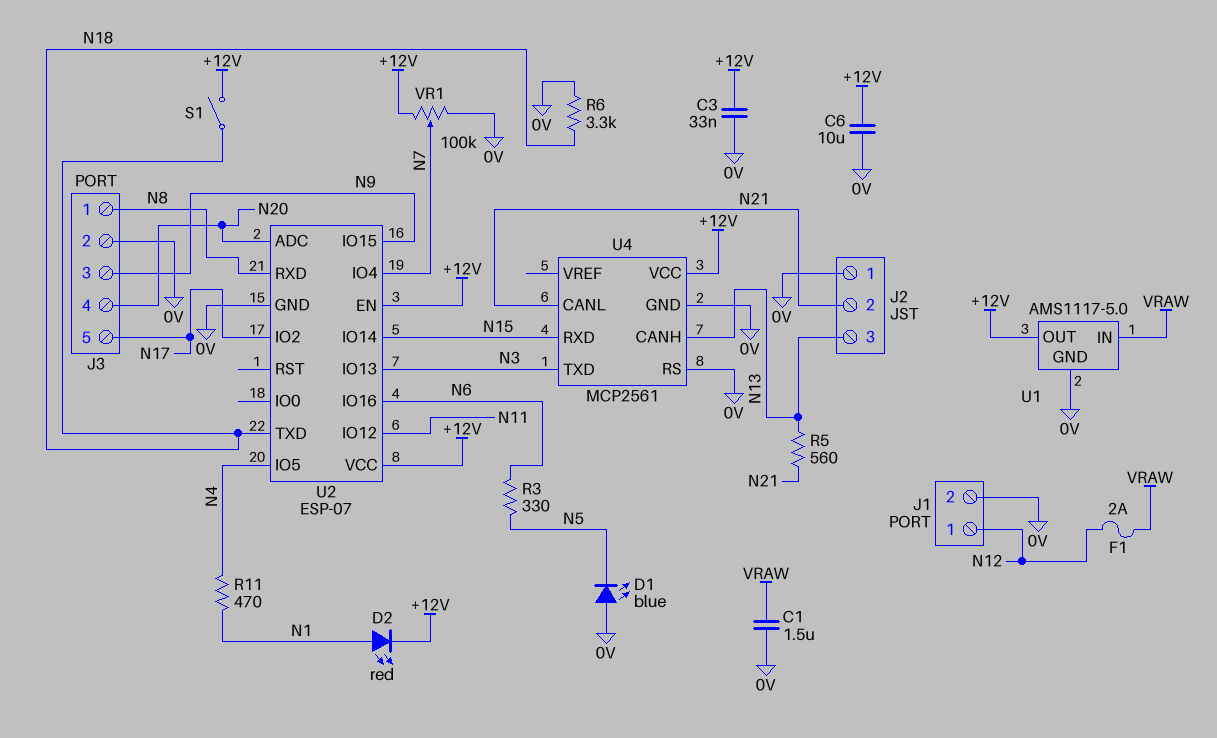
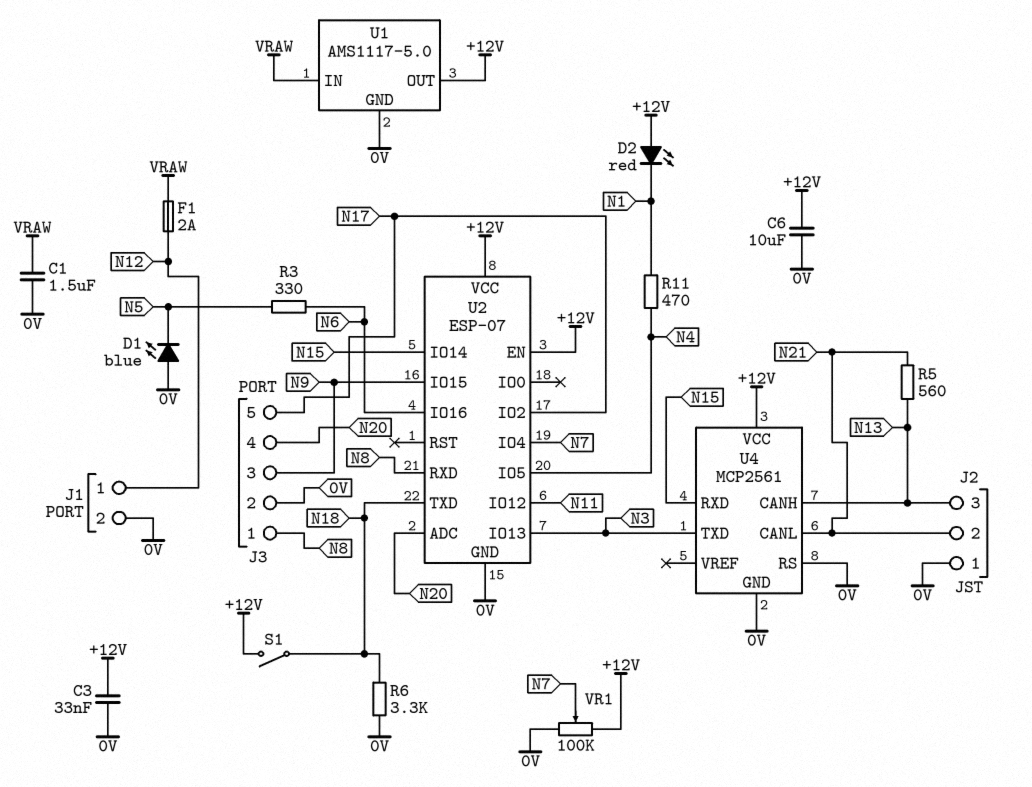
D2: LED red (A N1, K +12V) -> LED red (A +12V, K N1)

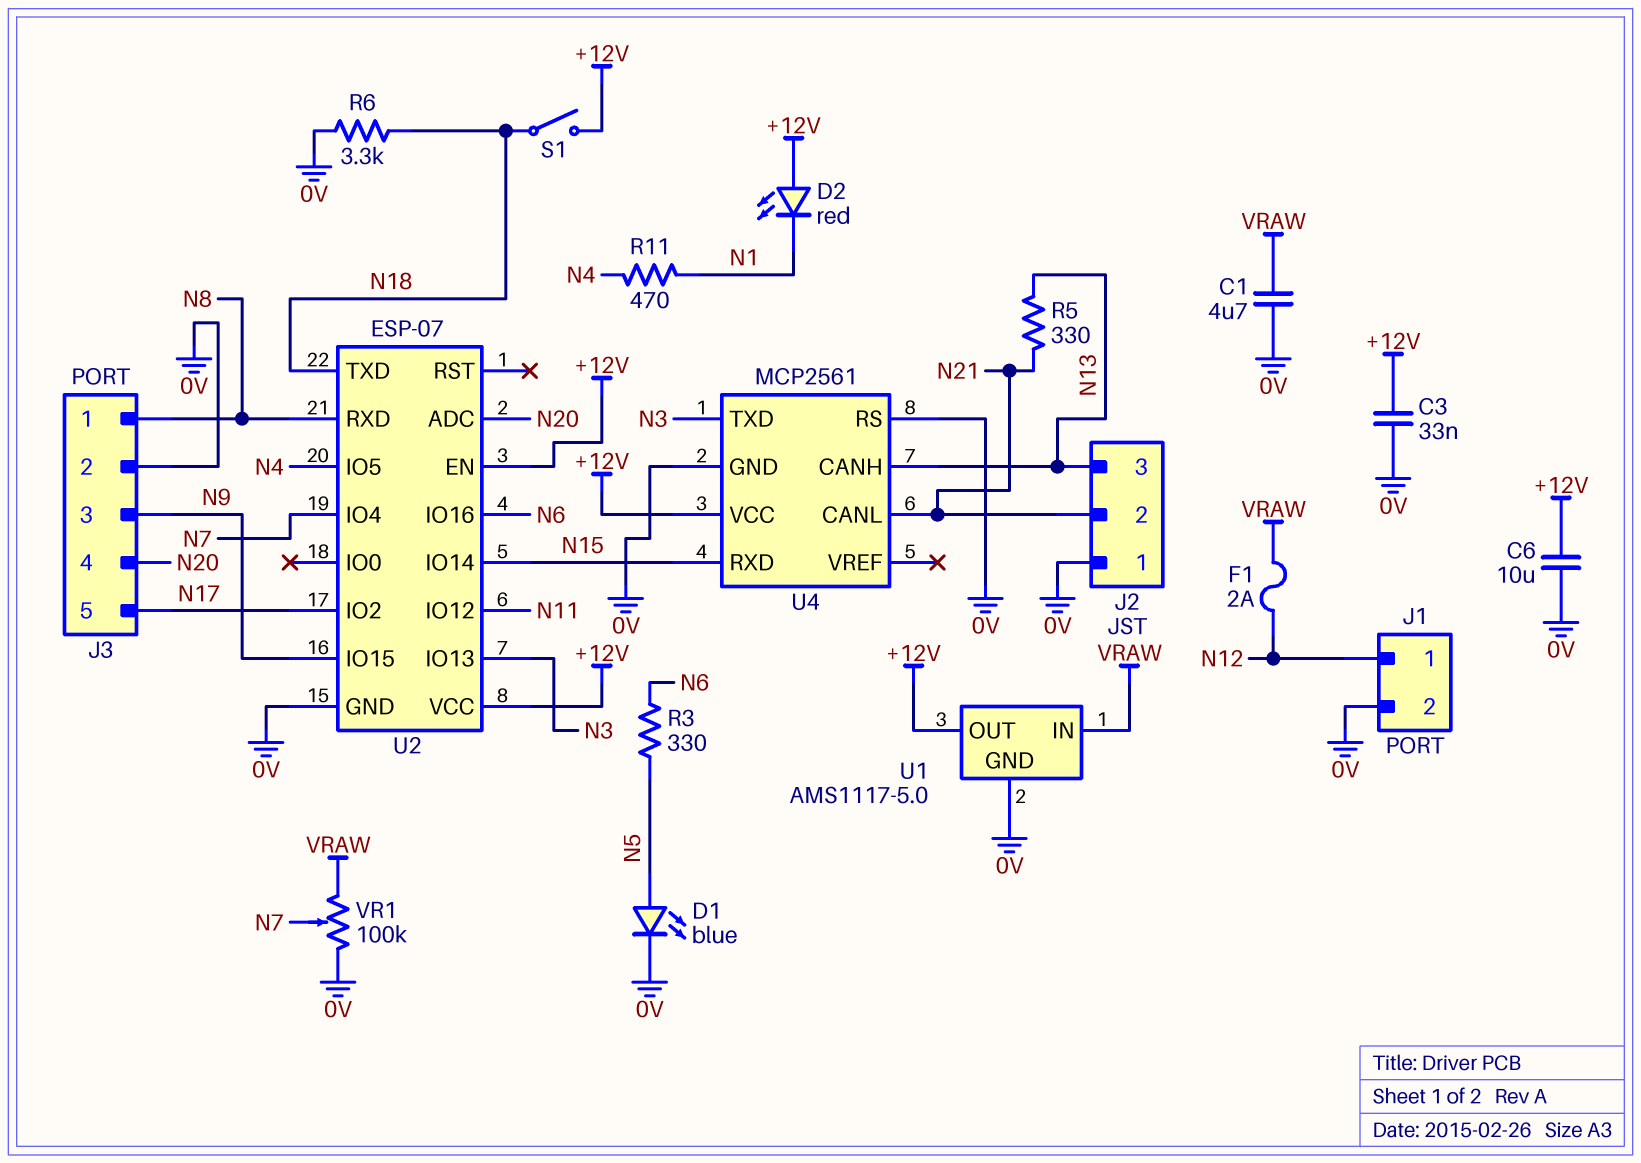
C1: 1.5uF (0V, VRAW) -> 4.7uF (0V, VRAW)
D1: LED blue (A 0V, K N5) -> LED blue (A N5, K 0V)
R5: 560 (N13, N21) -> 330 (N13, N21)
VR1: 100k (+12V, 0V, wiper N7) -> 100k (0V, VRAW, wiper N7)

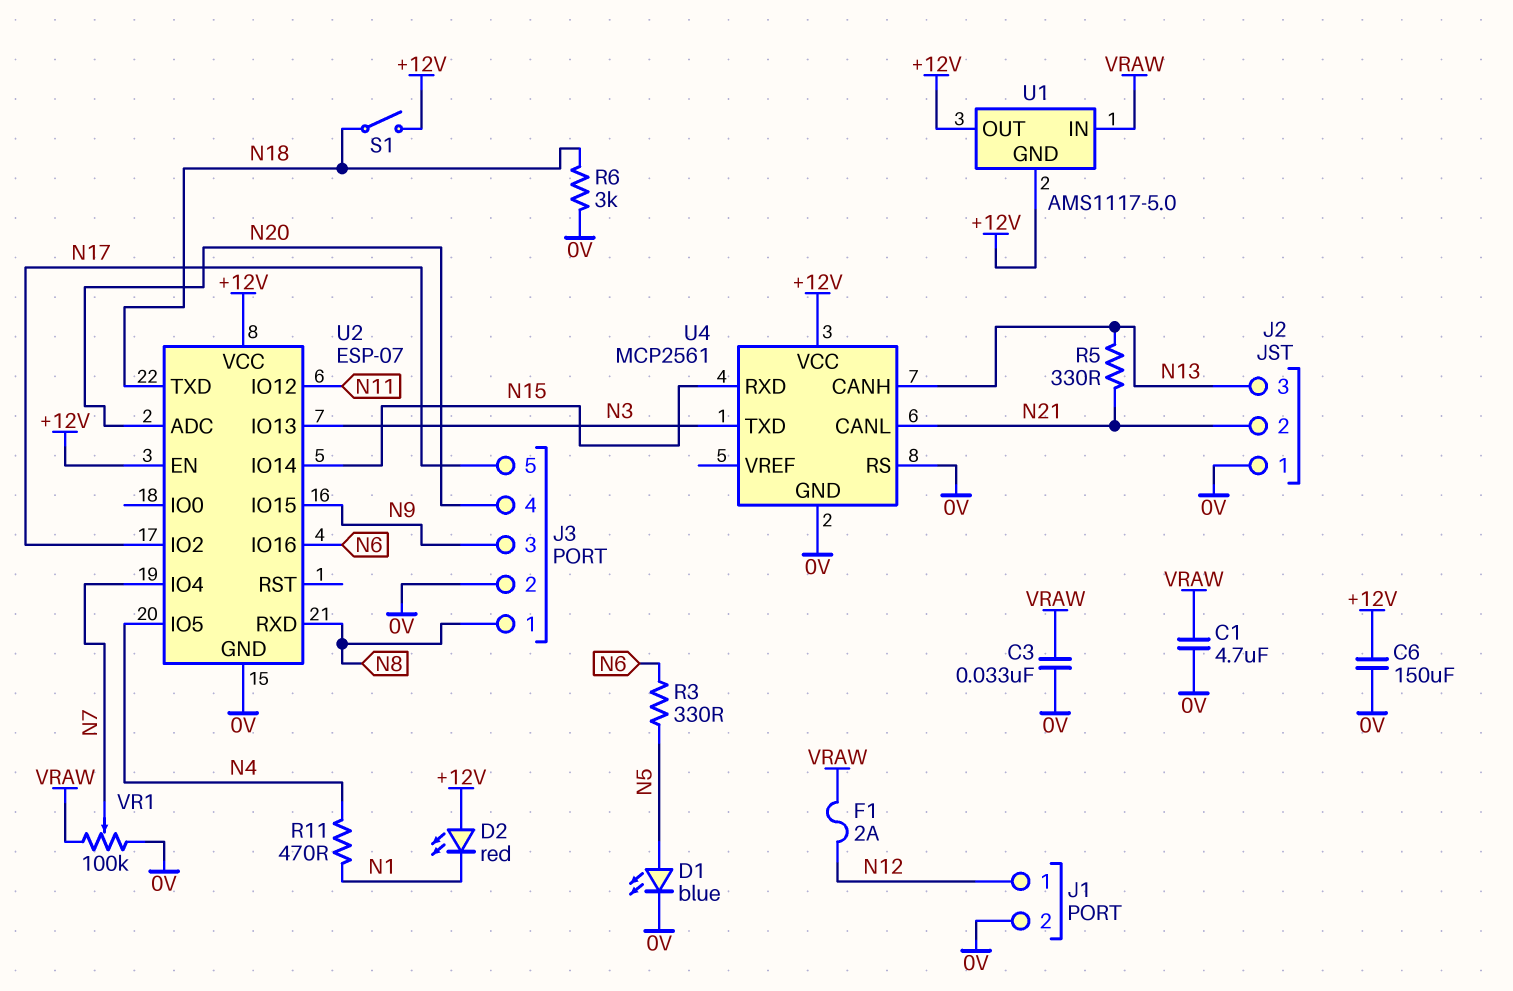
C3: 33nF (+12V, 0V) -> 33nF (0V, VRAW)
C6: 10uF (+12V, 0V) -> 150uF (+12V, 0V)
R6: 3.3k (0V, N18) -> 3k (0V, N18)
U1 pin GND: 0V -> +12V

